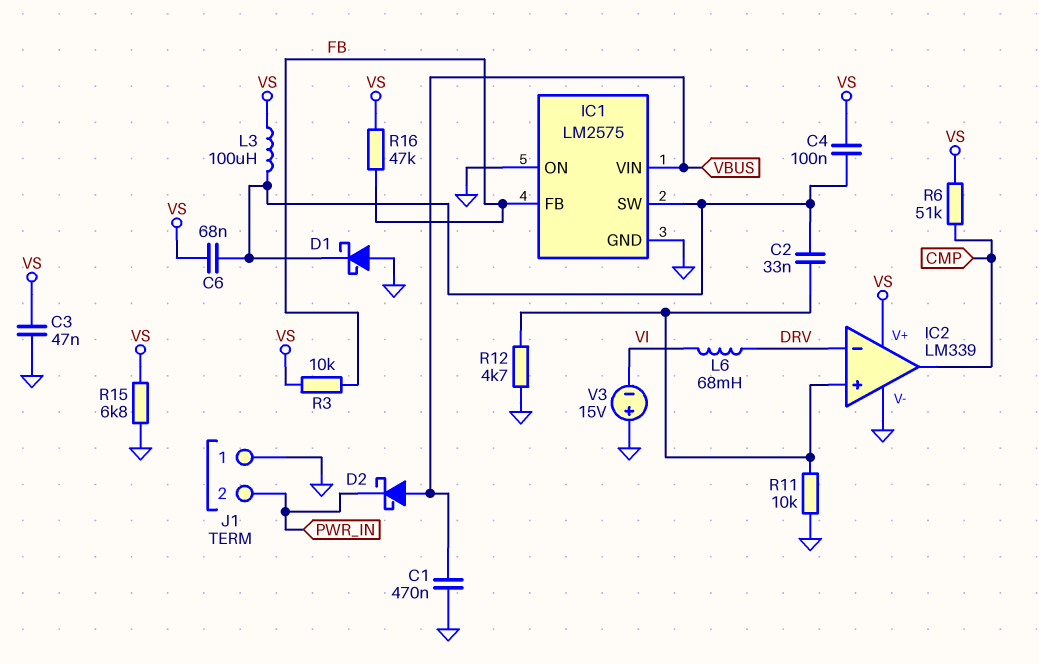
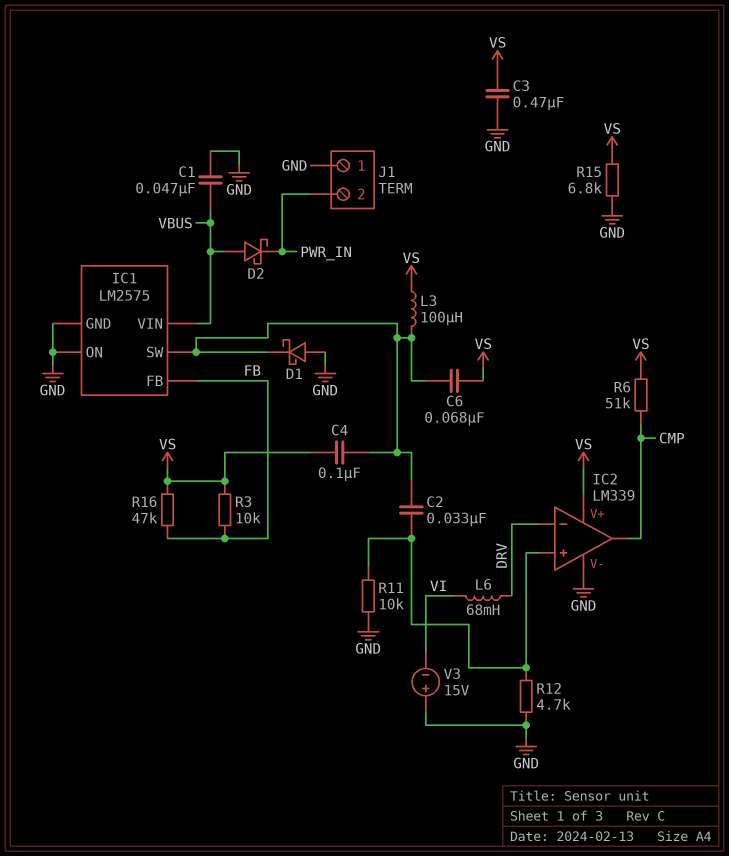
C1: 470nF (GND, VBUS) -> 47nF (GND, VBUS)
C3: 47nF (GND, VS) -> 470nF (GND, VS)

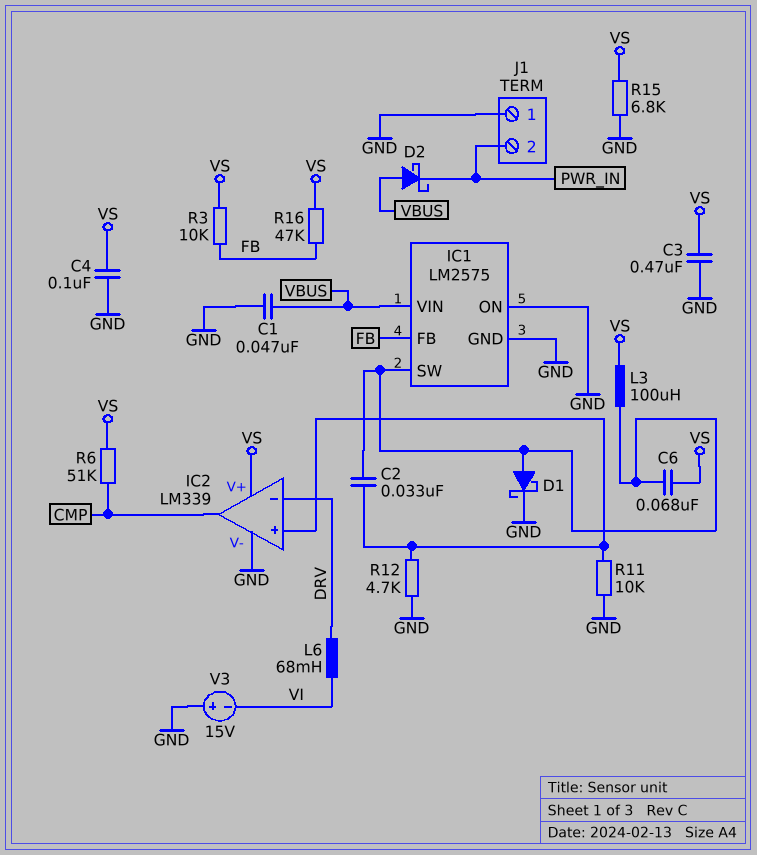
C4: 100nF (IC1/SW, VS) -> 100nF (GND, VS)
D1: schottky (A GND, K IC1/SW) -> schottky (A IC1/SW, K GND)

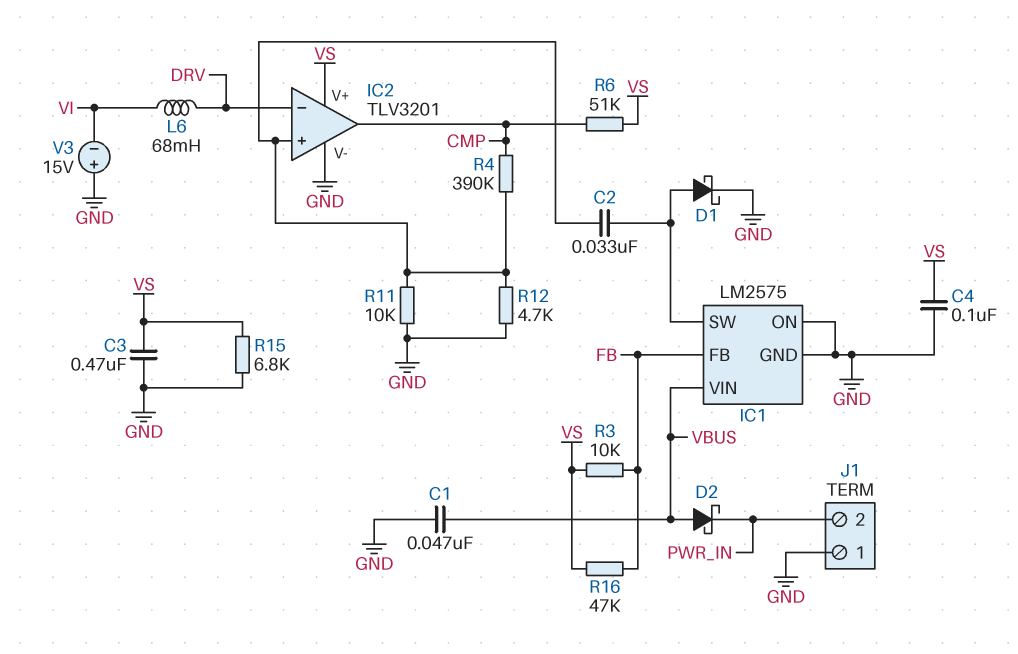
C6: 68nF (IC1/SW, VS) -> none
IC2: LM339 -> TLV3201
L3: 100uH (IC1/SW, VS) -> none
R4: none -> 390k (CMP, IC2/in+)

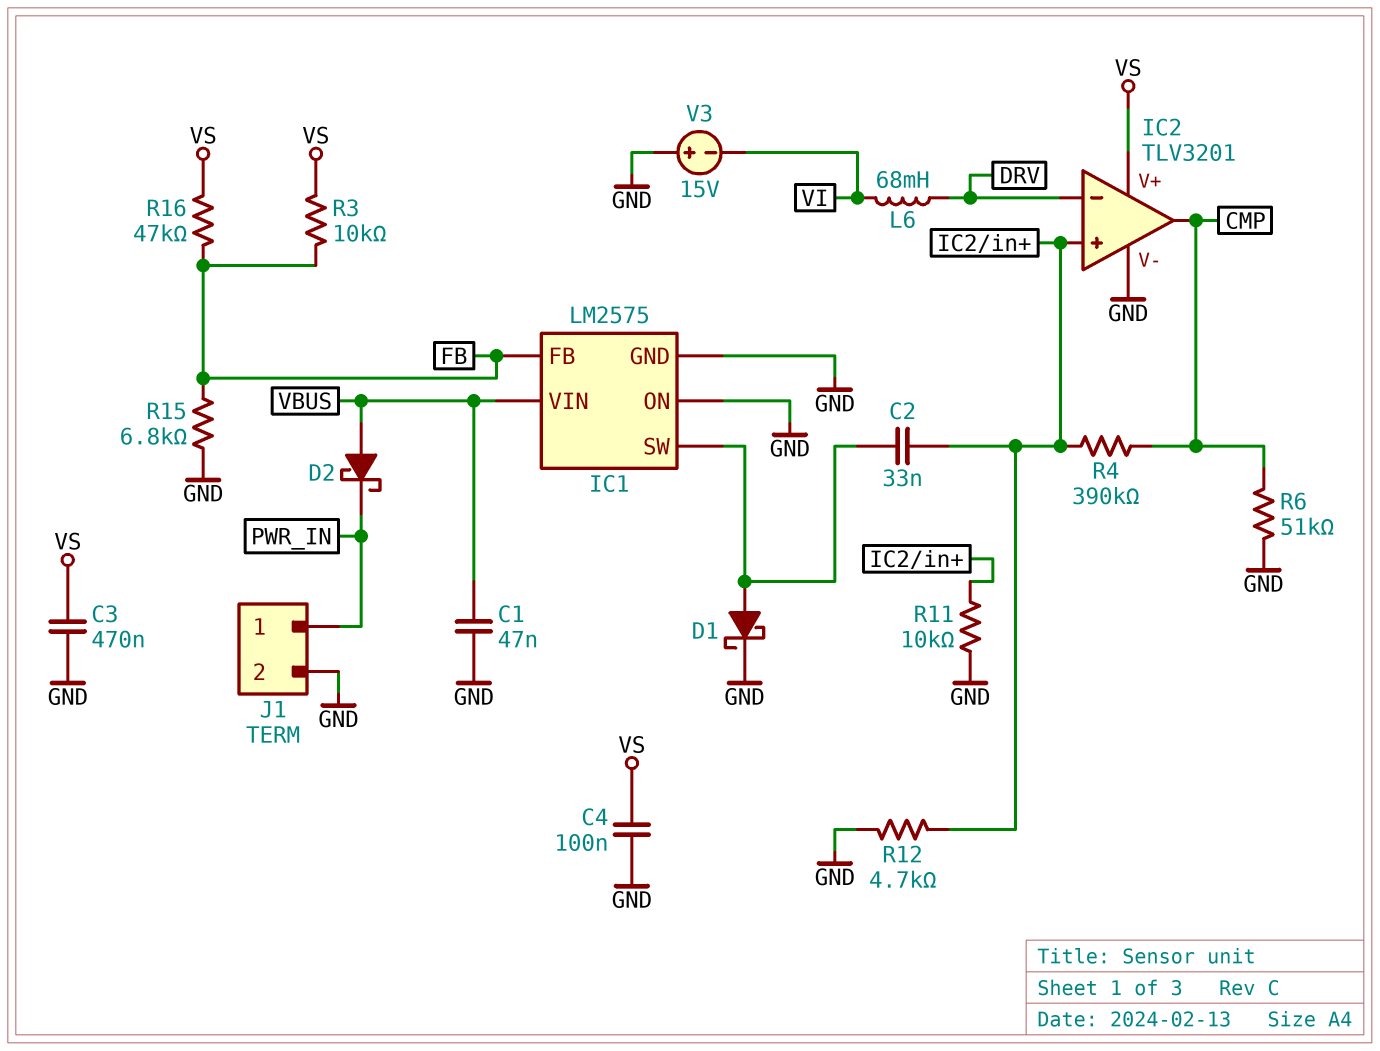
J1 pin 1: GND -> PWR_IN
J1 pin 2: PWR_IN -> GND
R6: 51k (CMP, VS) -> 51k (CMP, GND)
R15: 6.8k (GND, VS) -> 6.8k (FB, GND)

